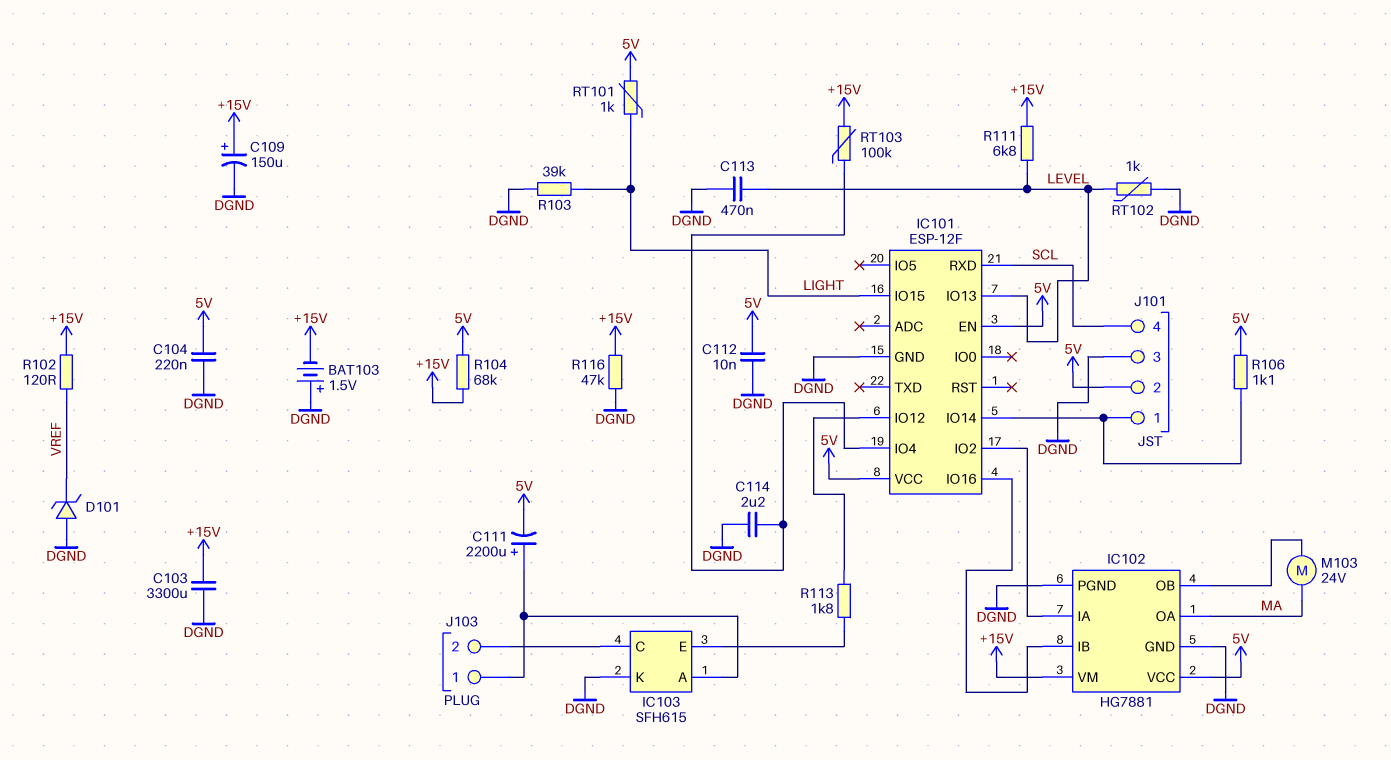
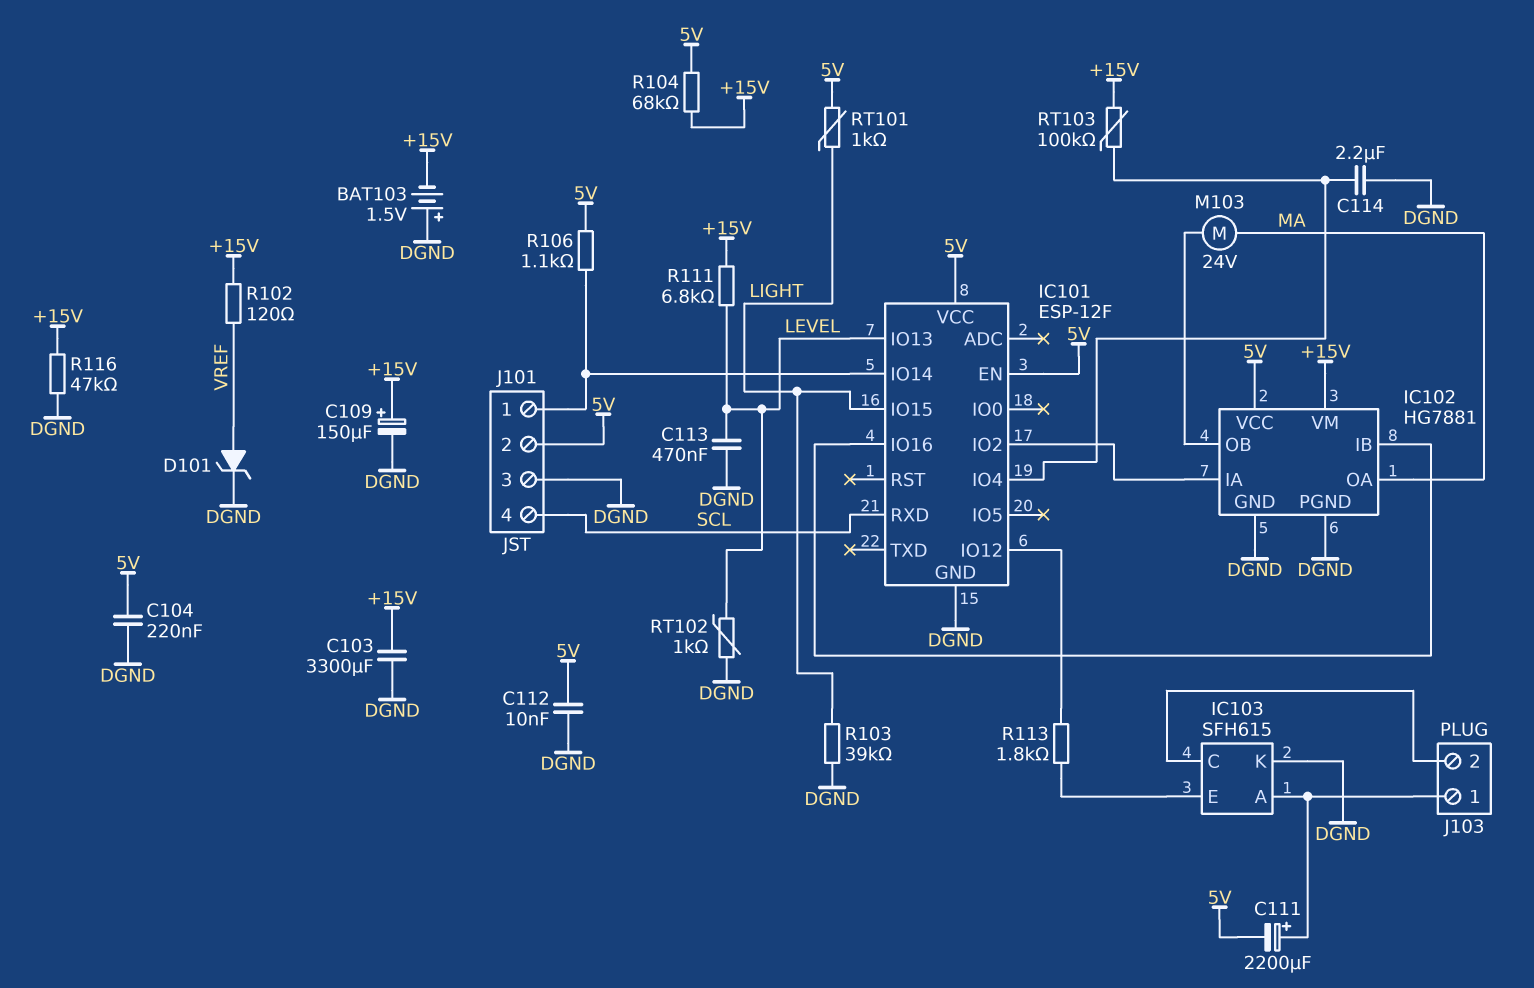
D101: zener (A DGND, K VREF) -> zener (A VREF, K DGND)

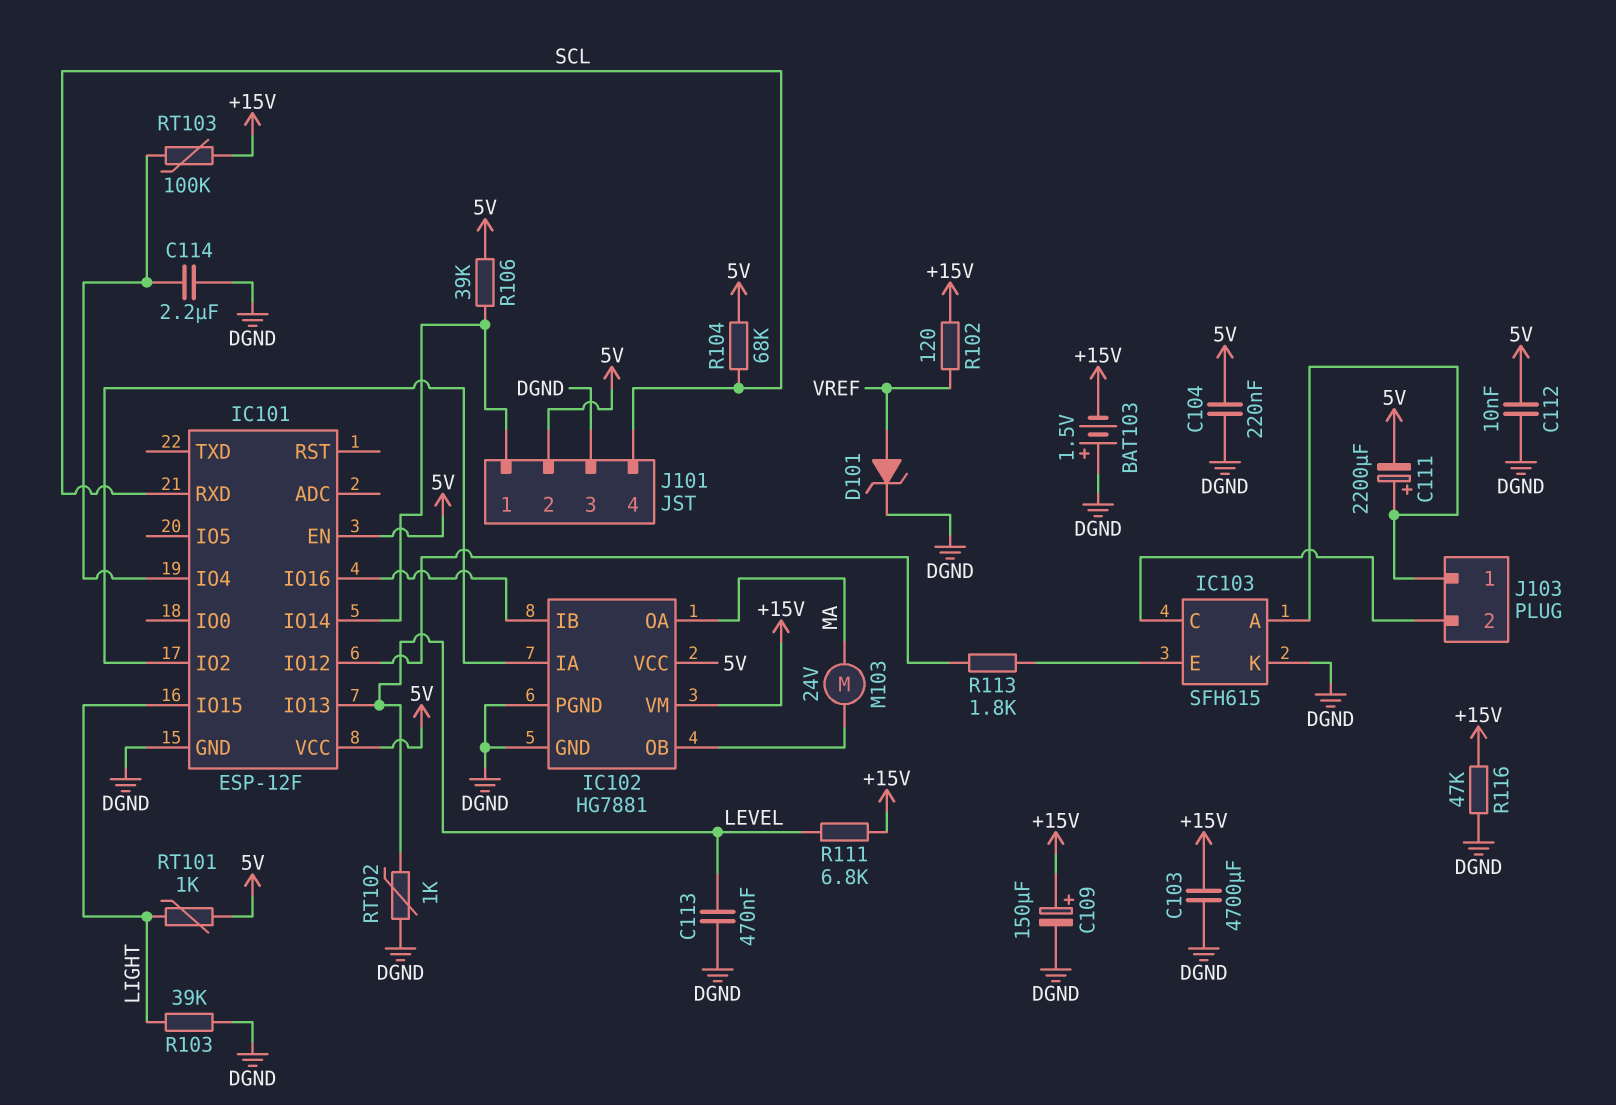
C103: 3300uF (+15V, DGND) -> 4700uF (+15V, DGND)
R104: 68k (+15V, 5V) -> 68k (5V, SCL)
R106: 1.1k (5V, IC101/IO14) -> 39k (5V, IC101/IO14)

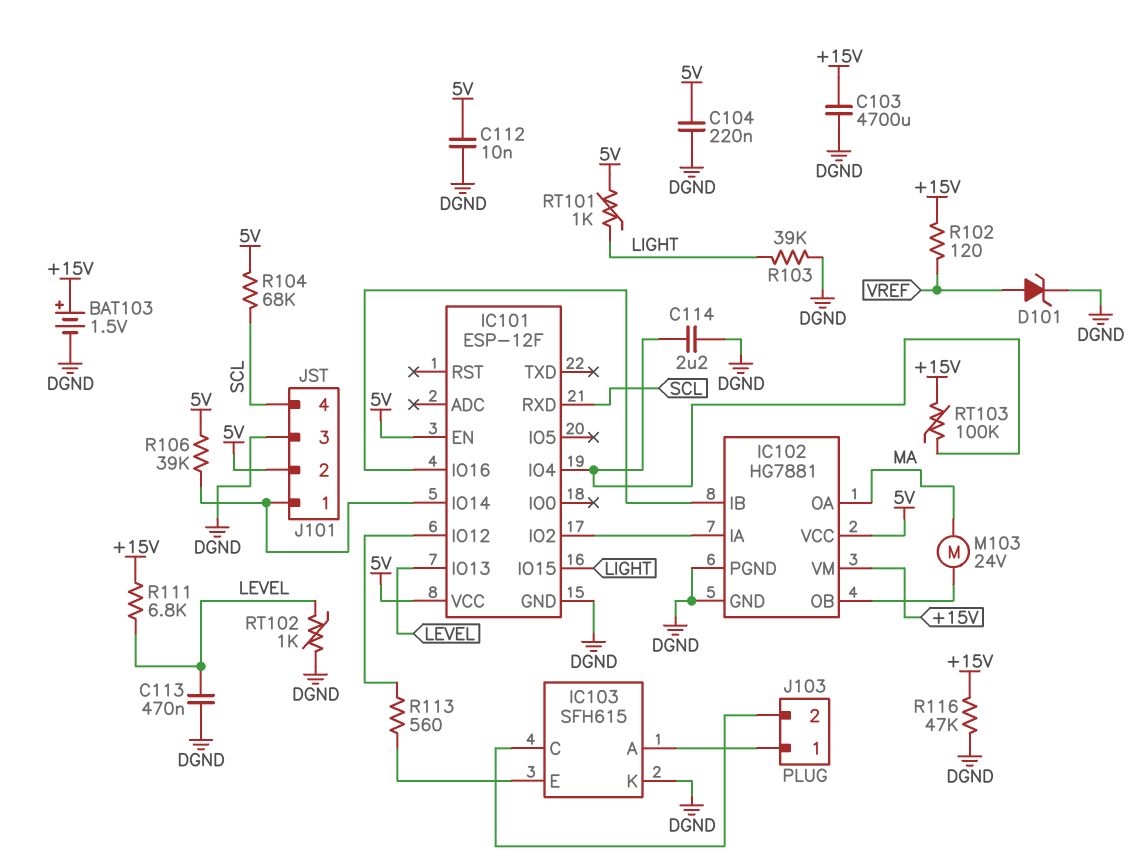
BAT103: 1.5V (plus DGND, minus +15V) -> 1.5V (plus +15V, minus DGND)
C109: 150uF (plus +15V, minus DGND) -> none
C111: 2200uF (plus IC103/A, minus 5V) -> none
R113: 1.8k (IC101/IO12, IC103/E) -> 560 (IC101/IO12, IC103/E)

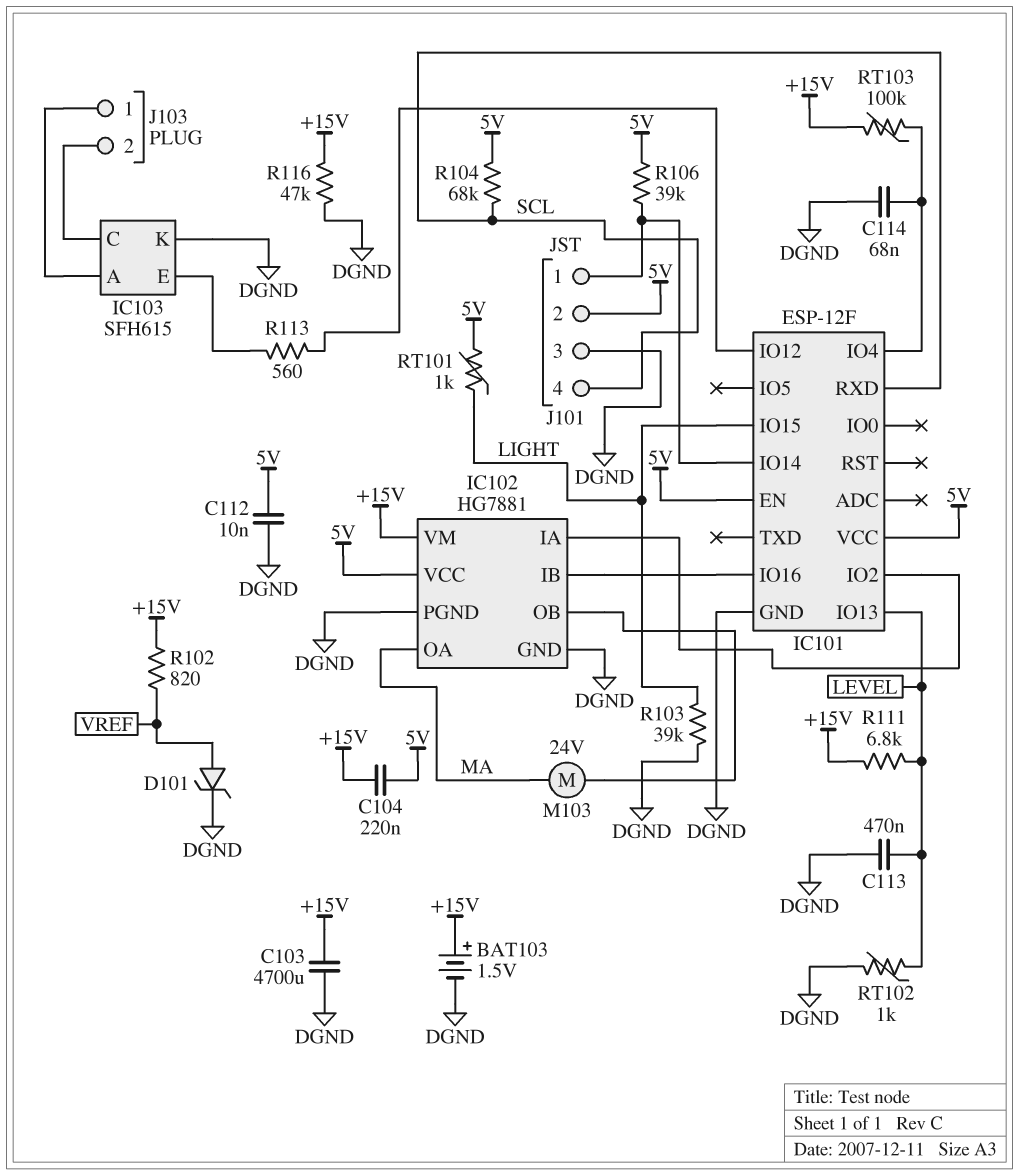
C104: 220nF (5V, DGND) -> 220nF (+15V, 5V)
C114: 2.2uF (DGND, IC101/IO4) -> 68nF (DGND, IC101/IO4)
R102: 120 (+15V, VREF) -> 820 (+15V, VREF)

